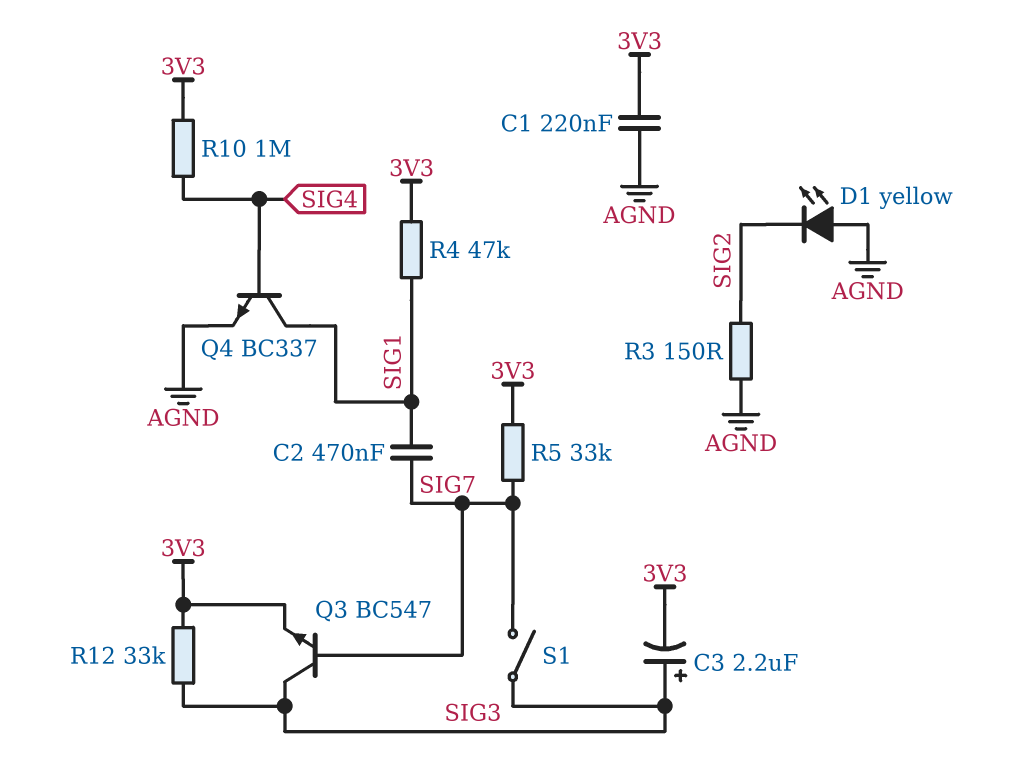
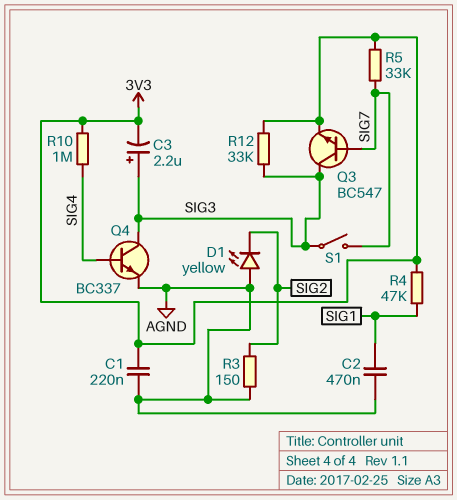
C2: 470nF (SIG1, SIG7) -> 470nF (AGND, SIG1)
Q4: NPN BC337 (B SIG4, C SIG1, E AGND) -> NPN BC337 (B SIG4, C SIG3, E AGND)

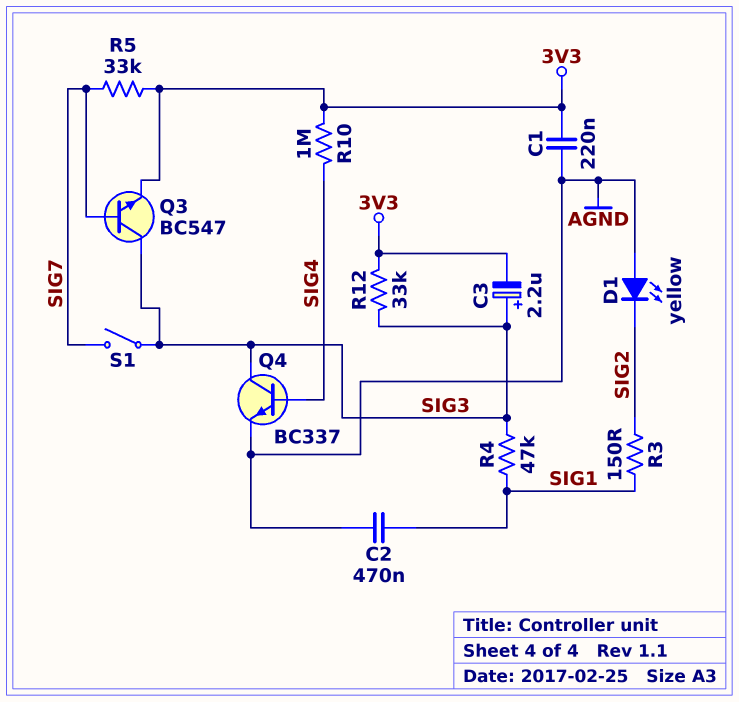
R3: 150 (AGND, SIG2) -> 150 (SIG1, SIG2)
R4: 47k (3V3, SIG1) -> 47k (SIG1, SIG3)

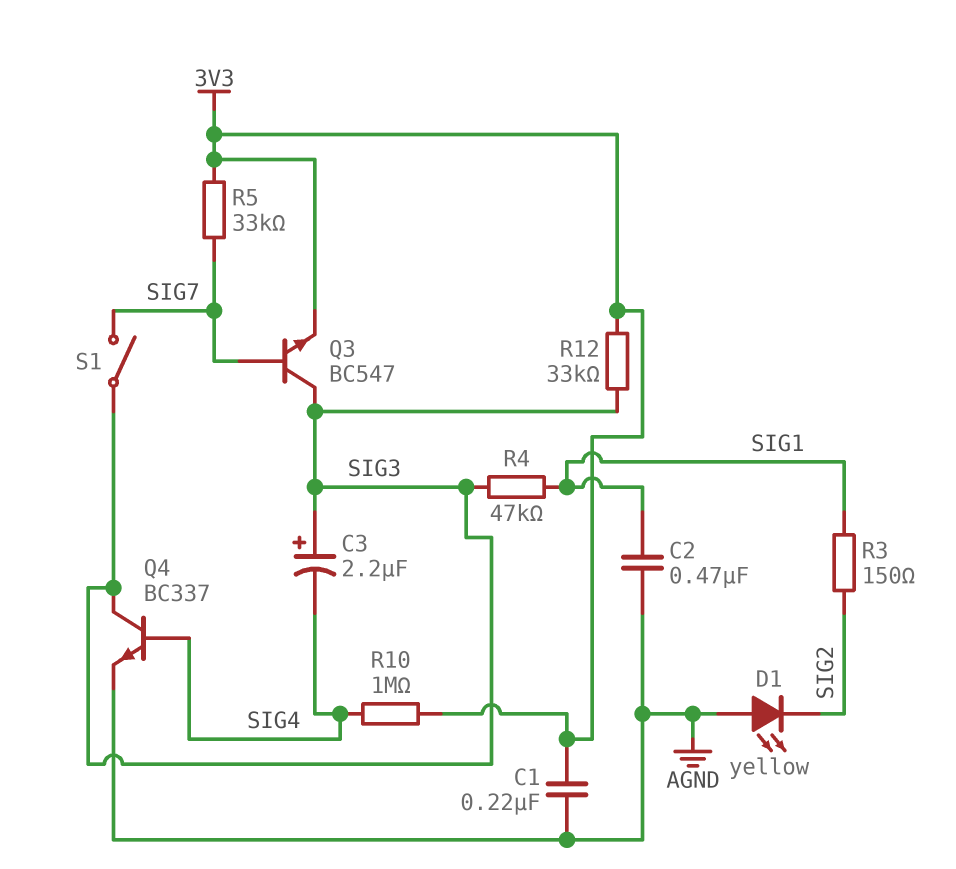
C3: 2.2uF (plus SIG3, minus 3V3) -> 2.2uF (plus SIG3, minus SIG4)

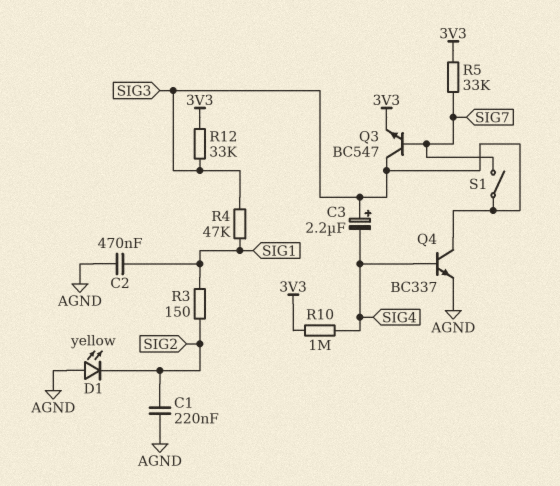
C1: 220nF (3V3, AGND) -> 220nF (AGND, SIG2)

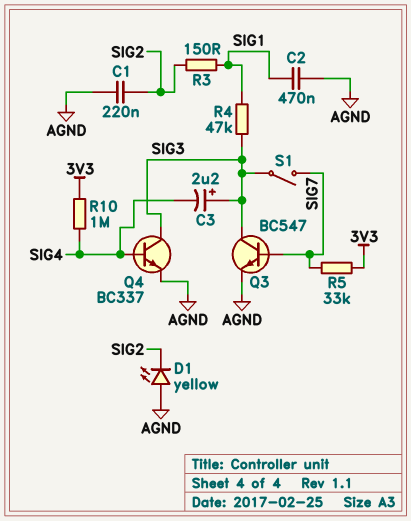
Q3: NPN BC547 (B SIG7, C SIG3, E 3V3) -> NPN BC547 (B SIG7, C SIG3, E AGND)
R12: 33k (3V3, SIG3) -> none

